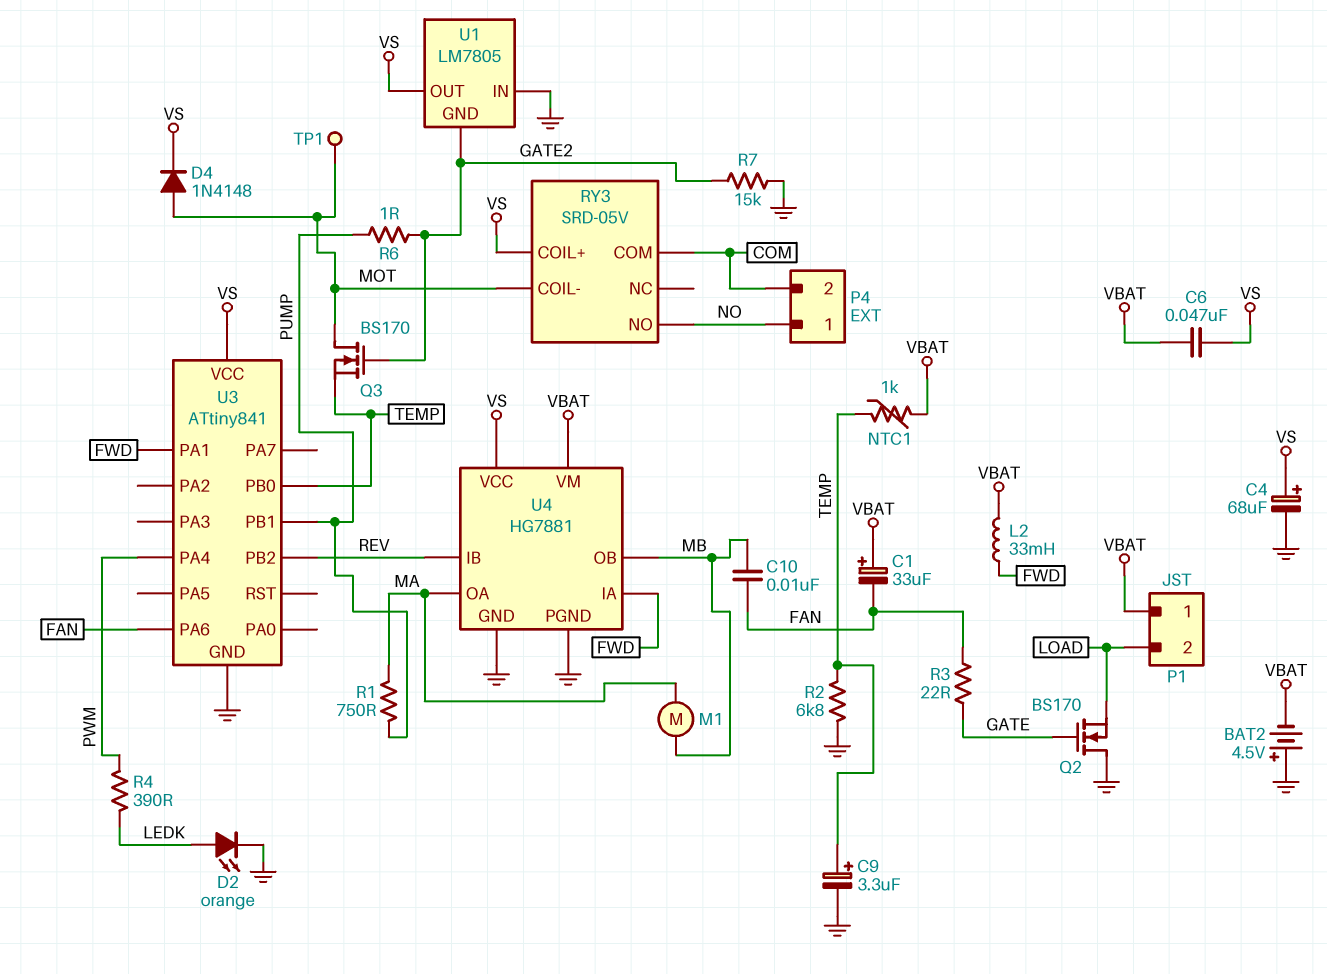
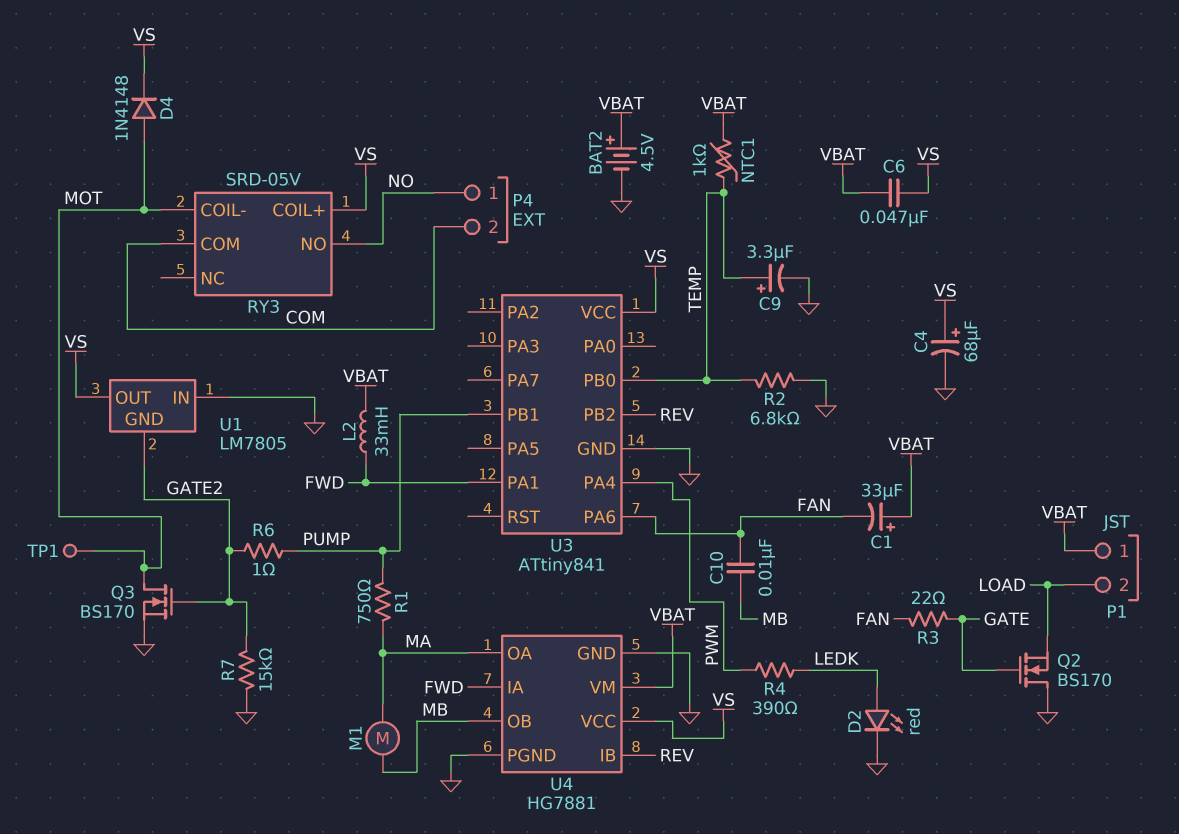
BAT2: 4.5V (plus GND, minus VBAT) -> 4.5V (plus VBAT, minus GND)
D2: LED orange (A LEDK, K GND) -> LED red (A LEDK, K GND)
Q3: NMOS BS170 (G GATE2, D MOT, S TEMP) -> NMOS BS170 (G GATE2, D MOT, S GND)

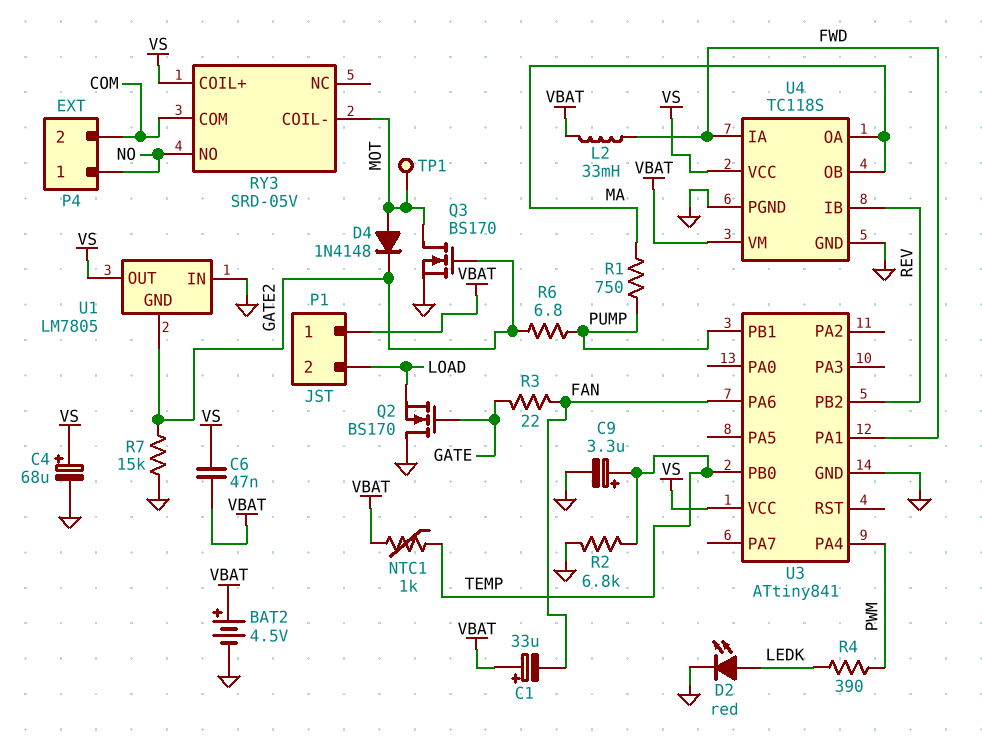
C10: 10nF (FAN, MB) -> none
D4: diode 1N4148 (A MOT, K VS) -> diode 1N4148 (A MOT, K GATE2)
M1: motor (MA, MB) -> none
R6: 1 (GATE2, PUMP) -> 6.8 (GATE2, PUMP)
U4: HG7881 -> TC118S
U4 pin OB: MB -> MA

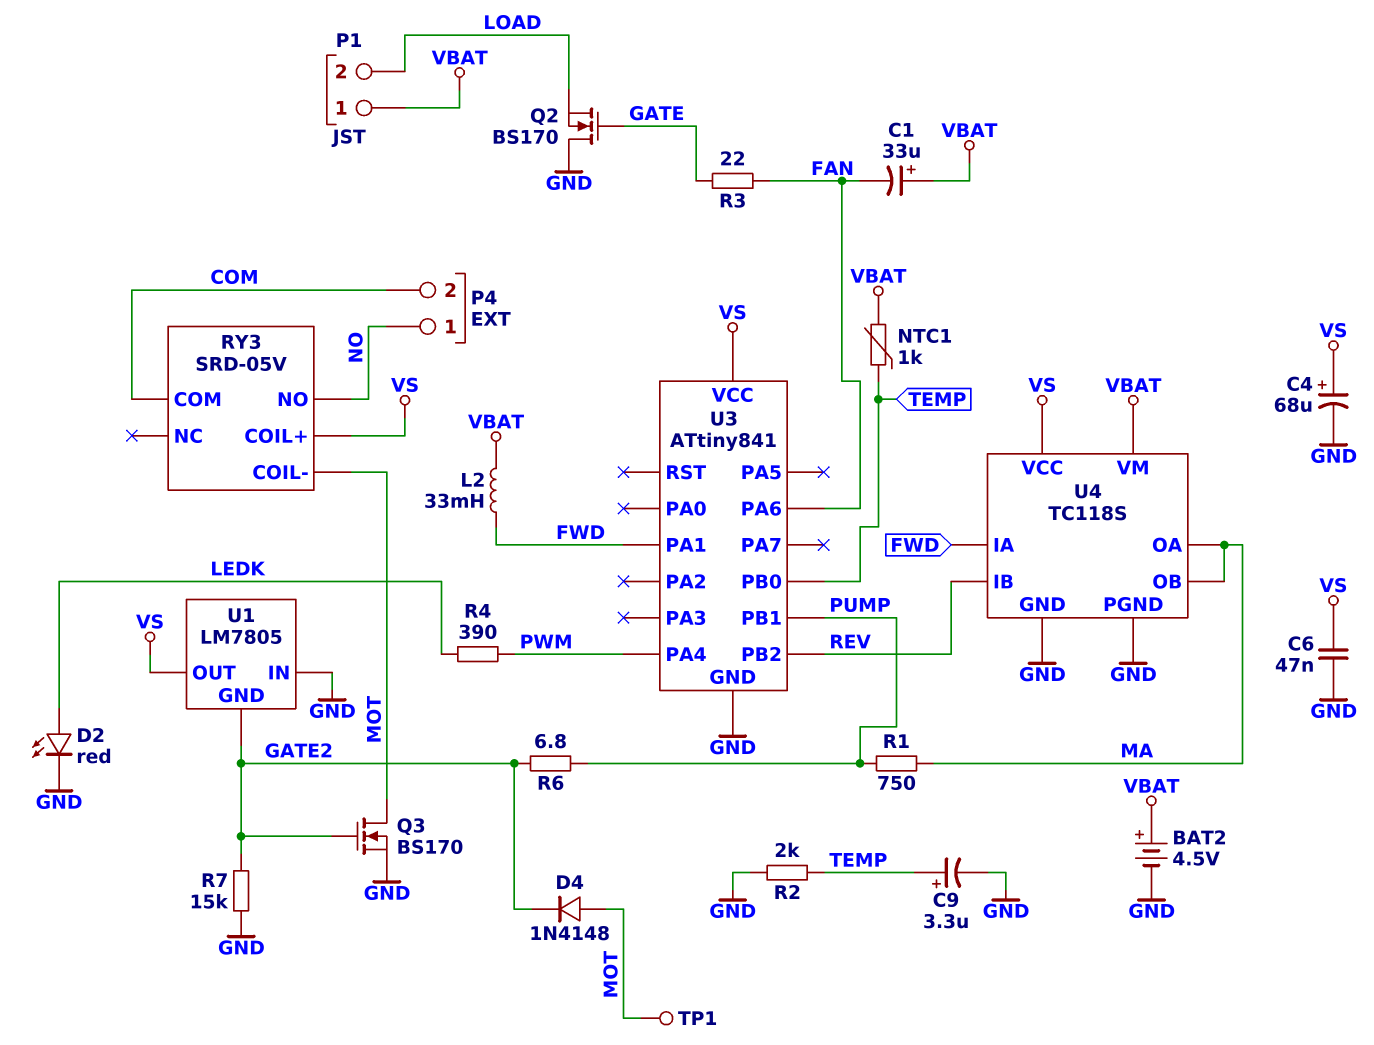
C6: 47nF (VBAT, VS) -> 47nF (GND, VS)
R2: 6.8k (GND, TEMP) -> 2k (GND, TEMP)

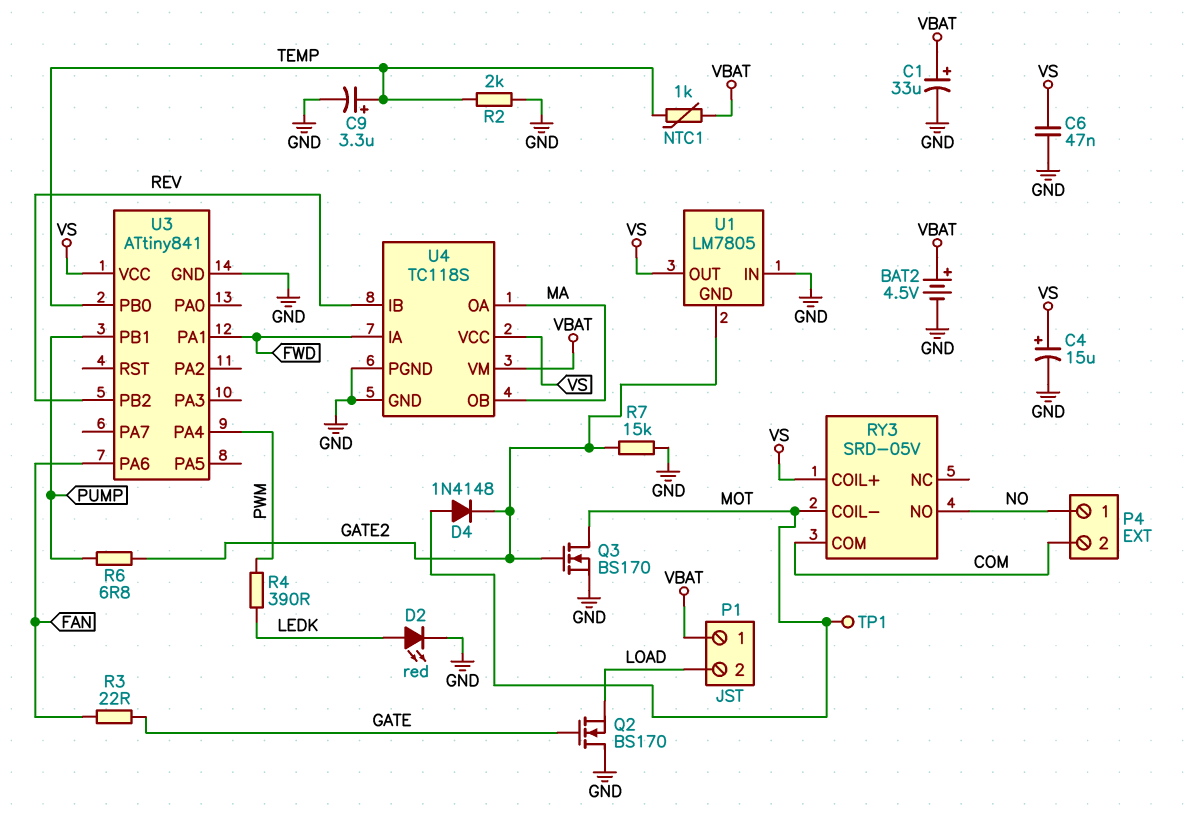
C1: 33uF (plus VBAT, minus FAN) -> 33uF (plus VBAT, minus GND)
C4: 68uF (plus VS, minus GND) -> 15uF (plus VS, minus GND)
L2: 33mH (FWD, VBAT) -> none
R1: 750 (MA, PUMP) -> none

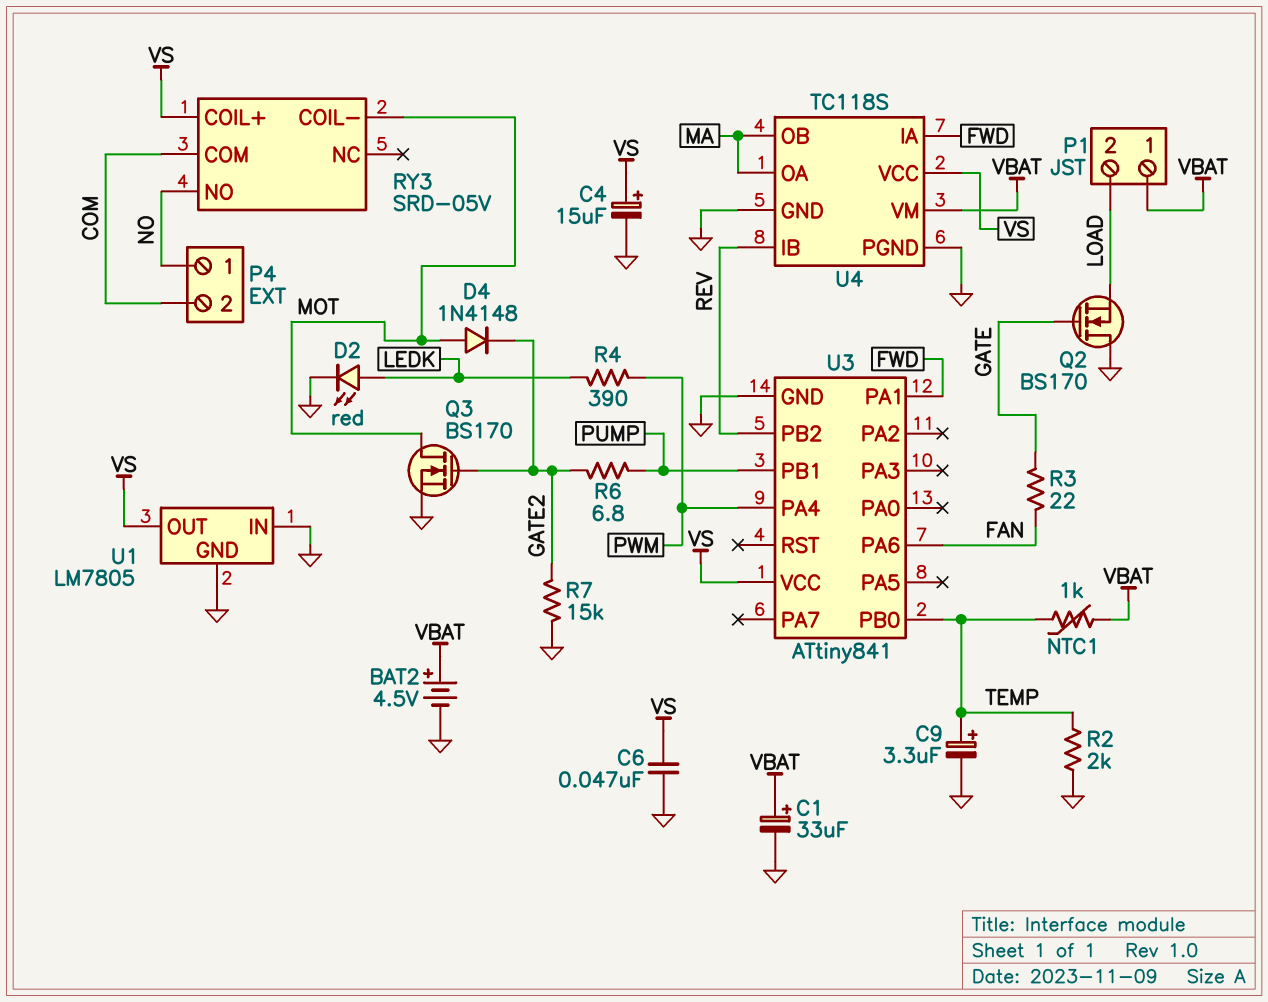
TP1: test point (MOT) -> none
U1 pin GND: GATE2 -> GND

